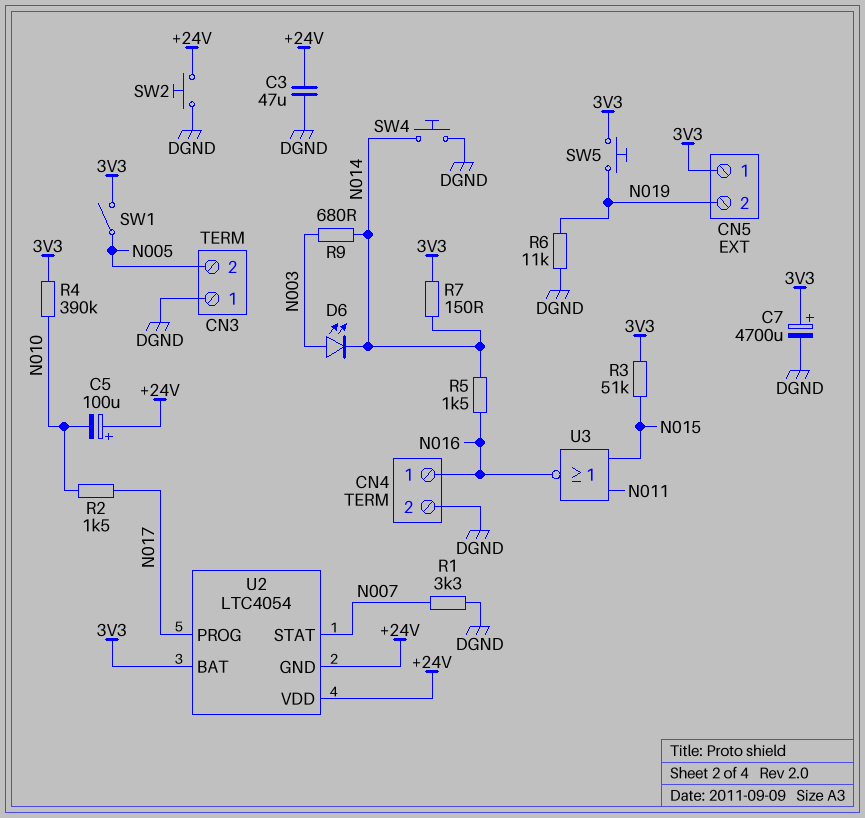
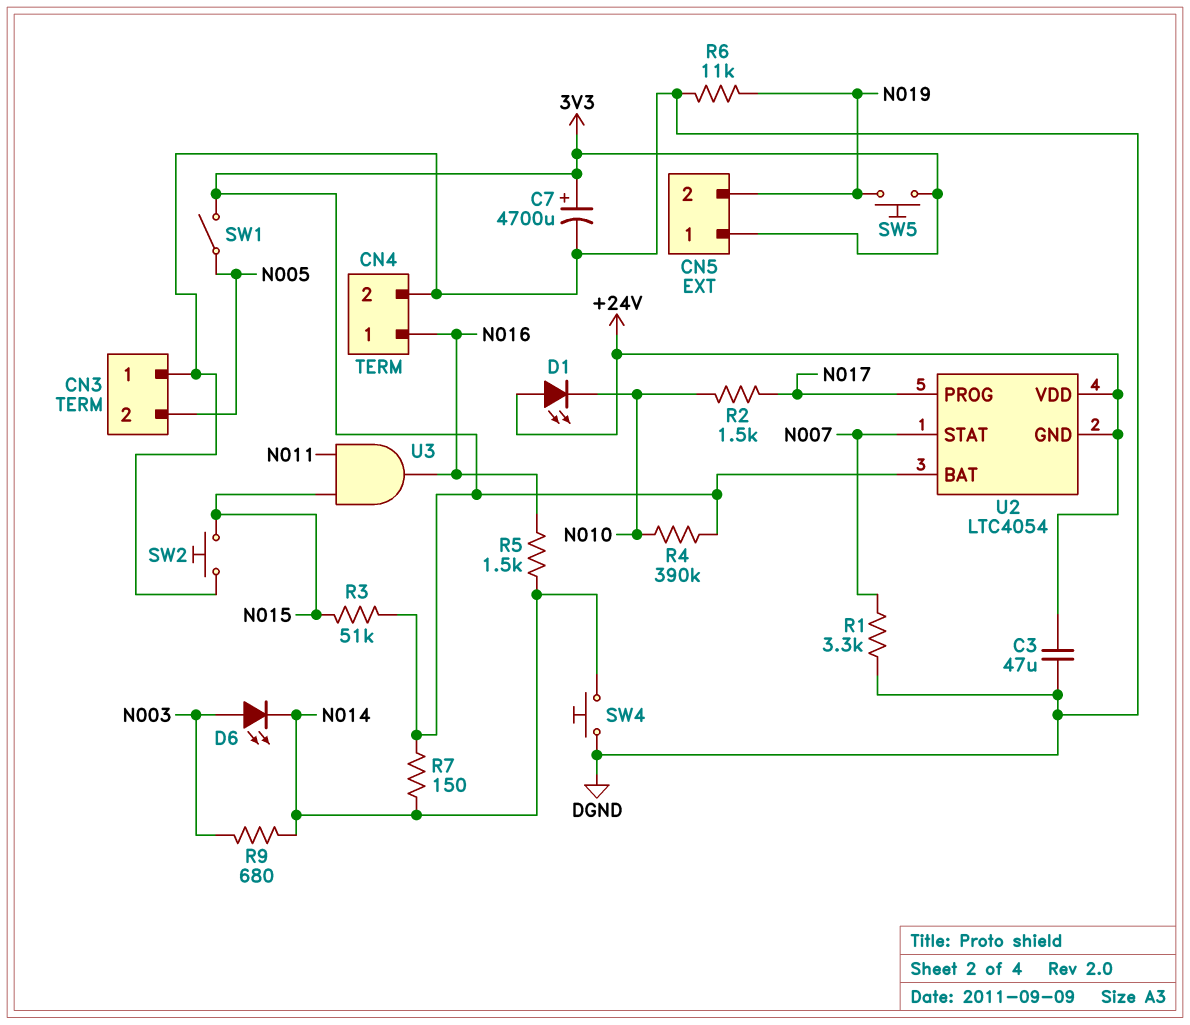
C5: 100uF (plus +24V, minus N010) -> none
D1: none -> LED (A +24V, K N010)
SW2: button (+24V, DGND) -> button (DGND, N015)
U3: NOR (in N011, in N015, out N016) -> AND (in N011, in N015, out N016)

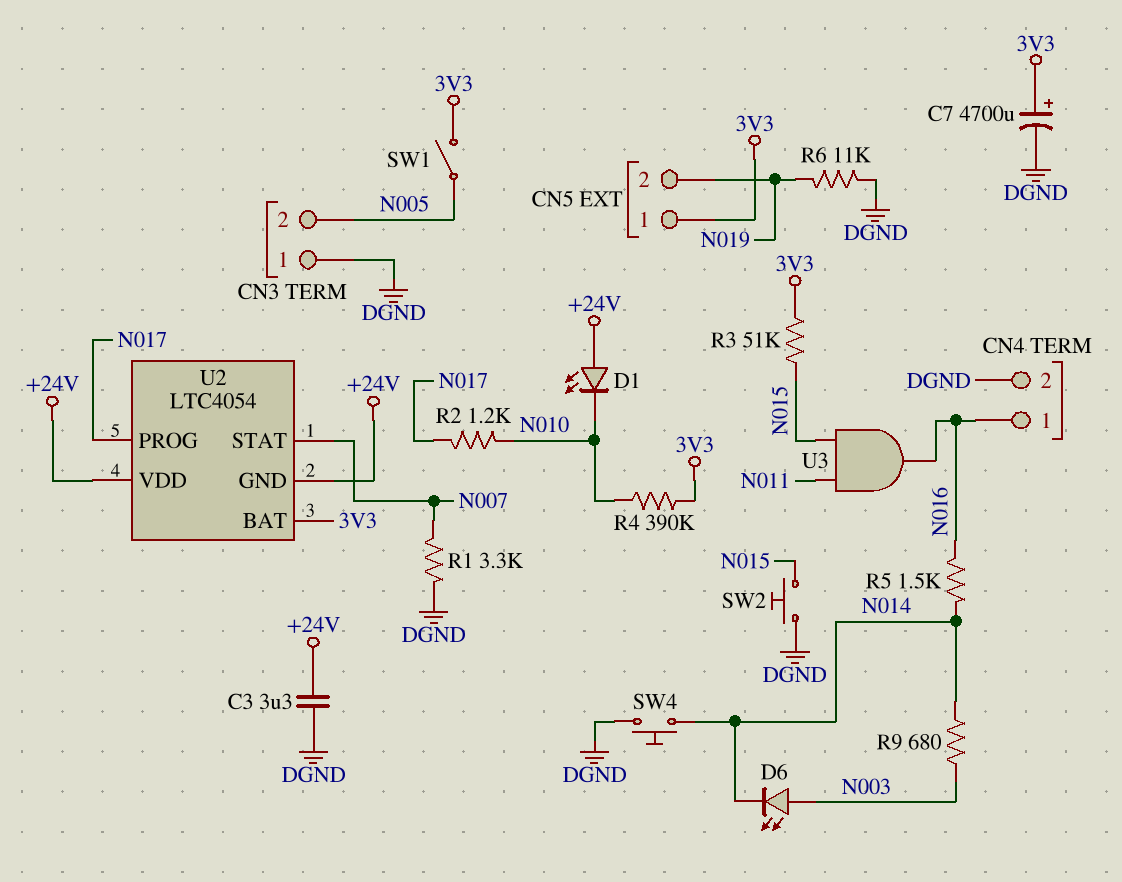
C3: 47uF (+24V, DGND) -> 3.3uF (+24V, DGND)
R2: 1.5k (N010, N017) -> 1.2k (N010, N017)
R7: 150 (3V3, N014) -> none
SW5: button (3V3, N019) -> none

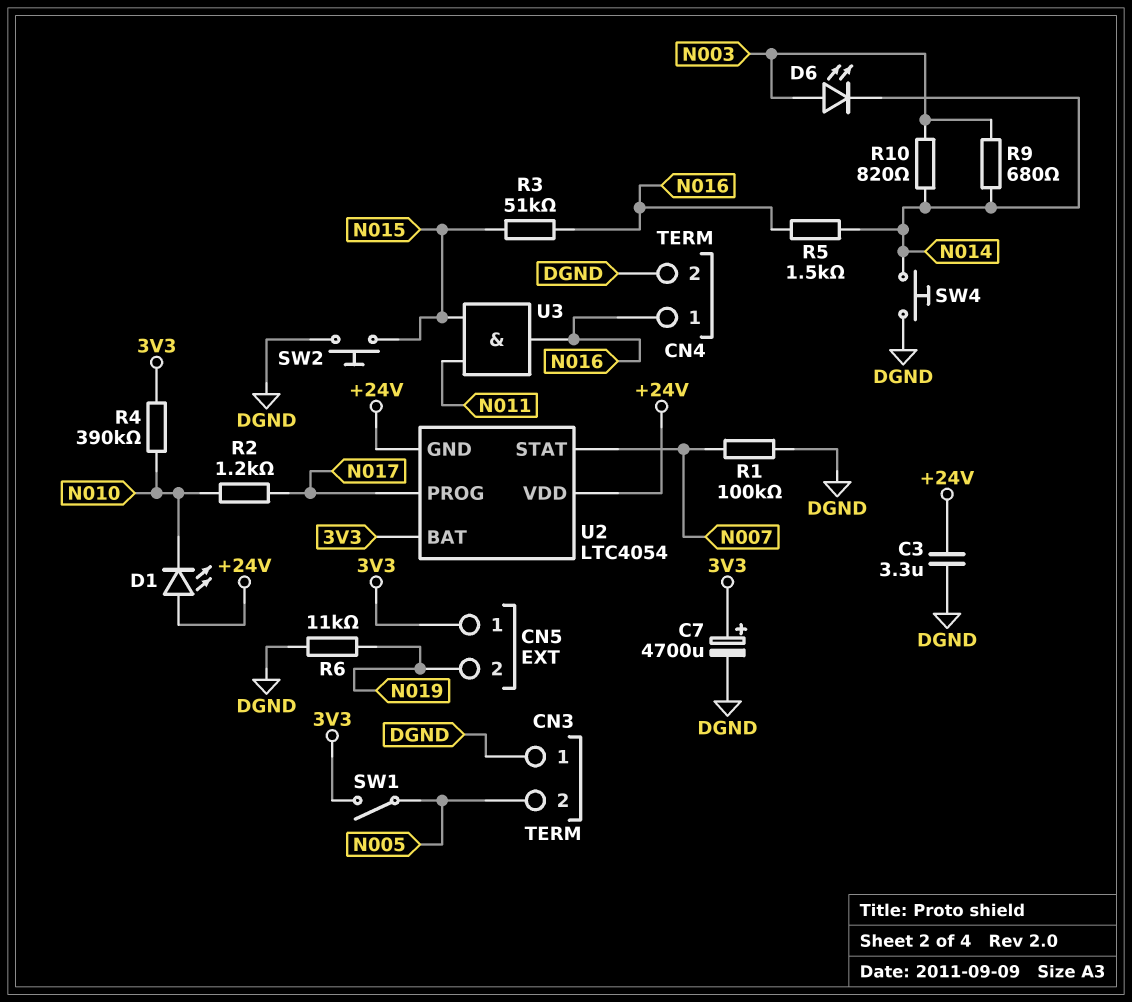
R1: 3.3k (DGND, N007) -> 100k (DGND, N007)
R3: 51k (3V3, N015) -> 51k (N015, N016)
R10: none -> 820 (N003, N014)

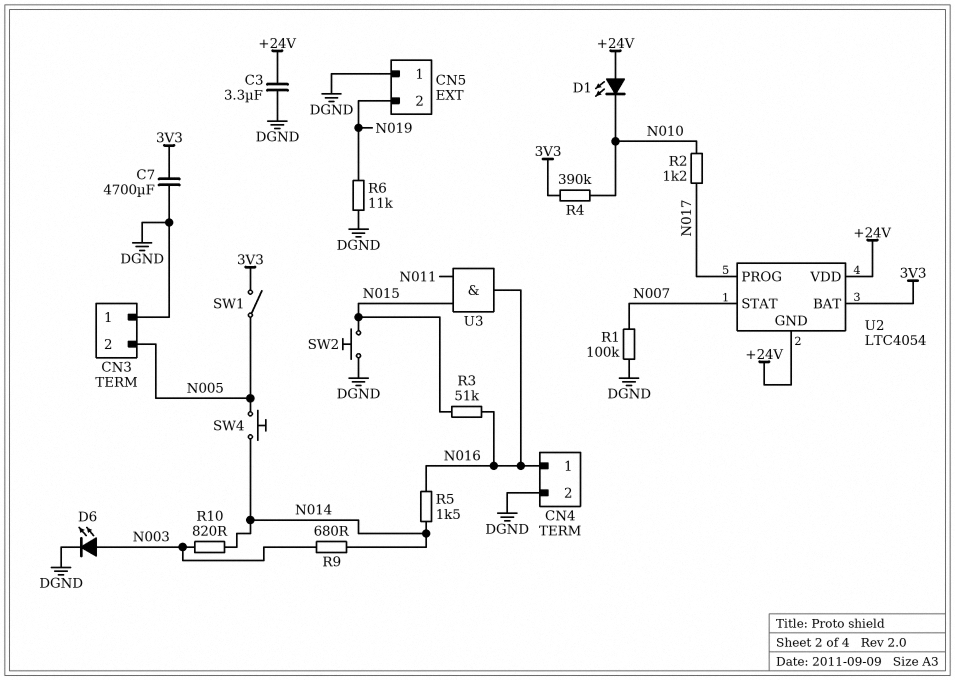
C7: 4700uF (plus 3V3, minus DGND) -> 4700uF (3V3, DGND)
CN5 pin 1: 3V3 -> DGND
D6: LED (A N003, K N014) -> LED (A N003, K DGND)
SW4: button (DGND, N014) -> button (N005, N014)

